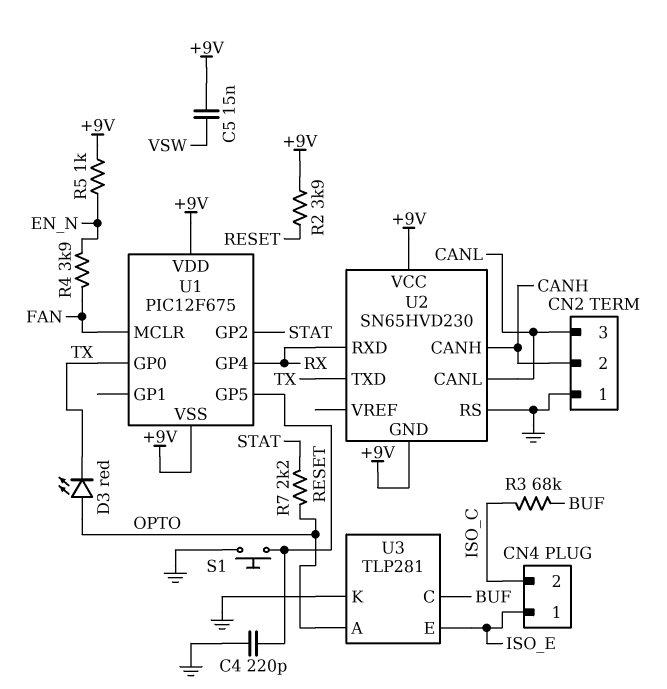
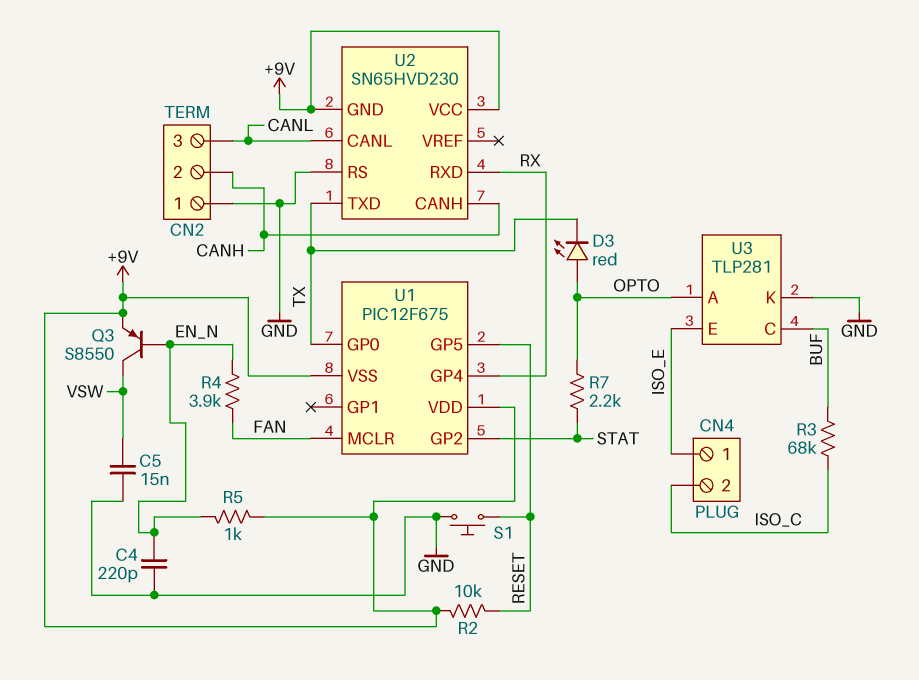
C4: 220pF (GND, RESET) -> 220pF (EN_N, GND)
C5: 15nF (+9V, VSW) -> 15nF (GND, VSW)
Q3: none -> PNP S8550 (B EN_N, C VSW, E +9V)
R2: 3.9k (+9V, RESET) -> 10k (+9V, RESET)

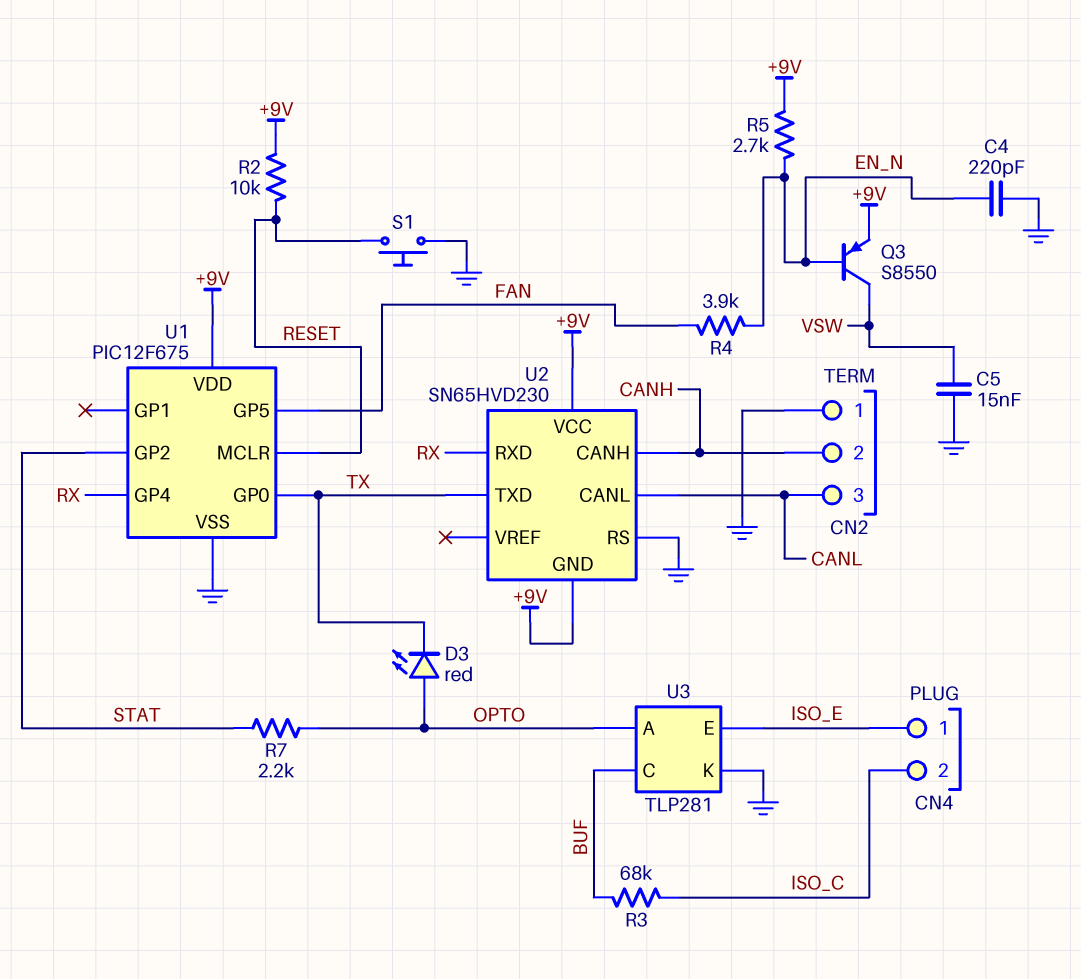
R5: 1k (+9V, EN_N) -> 2.7k (+9V, EN_N)
U1 pin GP5: RESET -> FAN
U1 pin MCLR: FAN -> RESET
U1 pin VSS: +9V -> GND

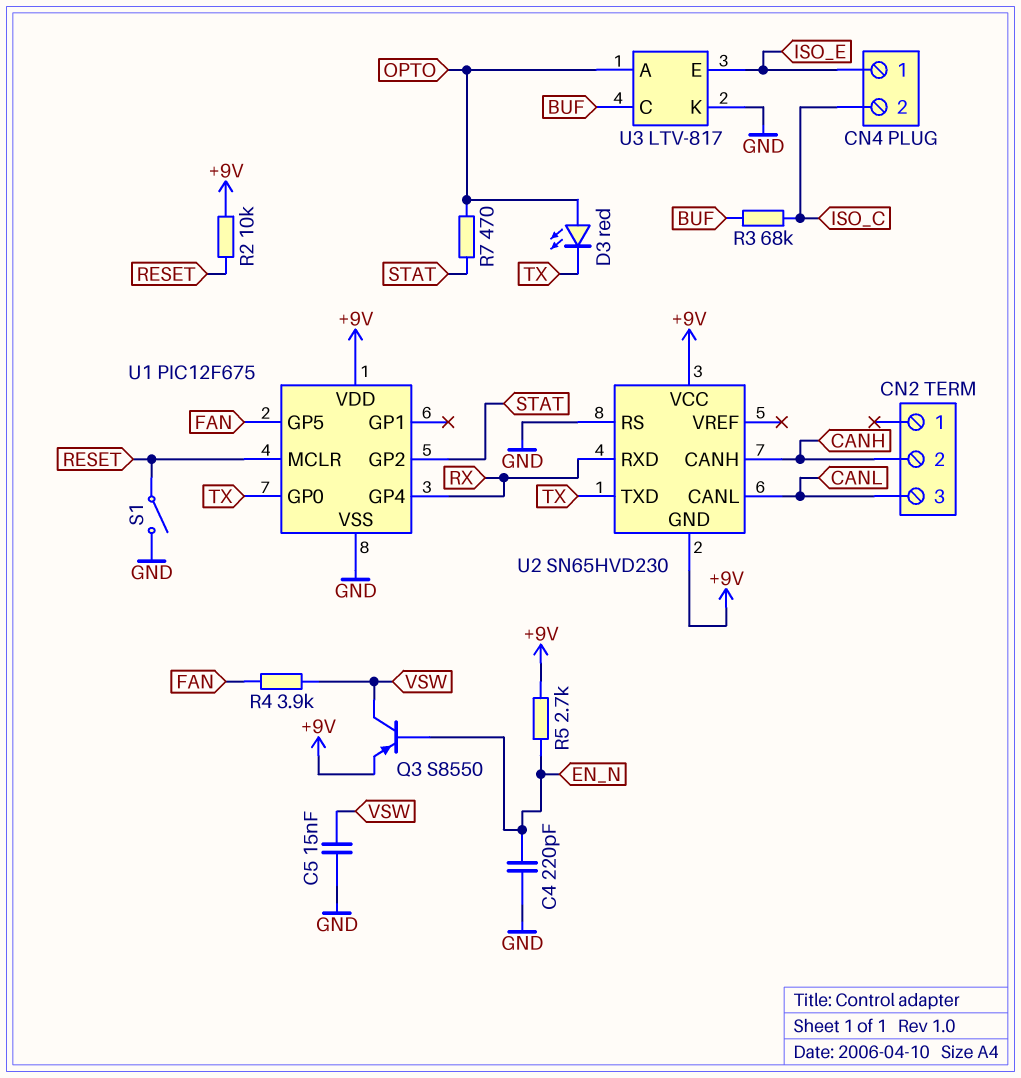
CN2 pin 1: GND -> none
R4: 3.9k (EN_N, FAN) -> 3.9k (FAN, VSW)
R7: 2.2k (OPTO, STAT) -> 470 (OPTO, STAT)
S1: button (GND, RESET) -> switch (GND, RESET)
U3: TLP281 -> LTV-817

